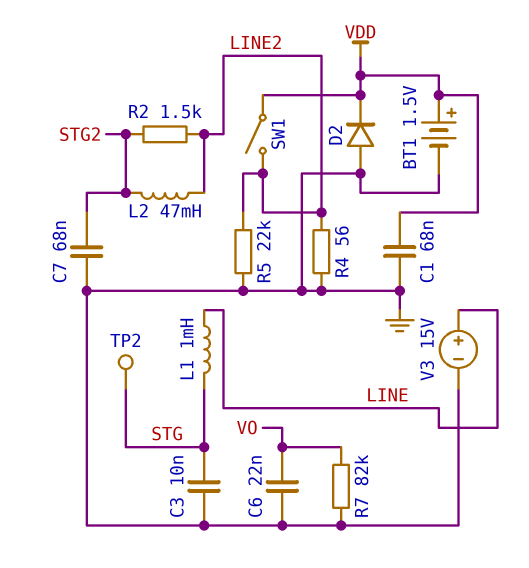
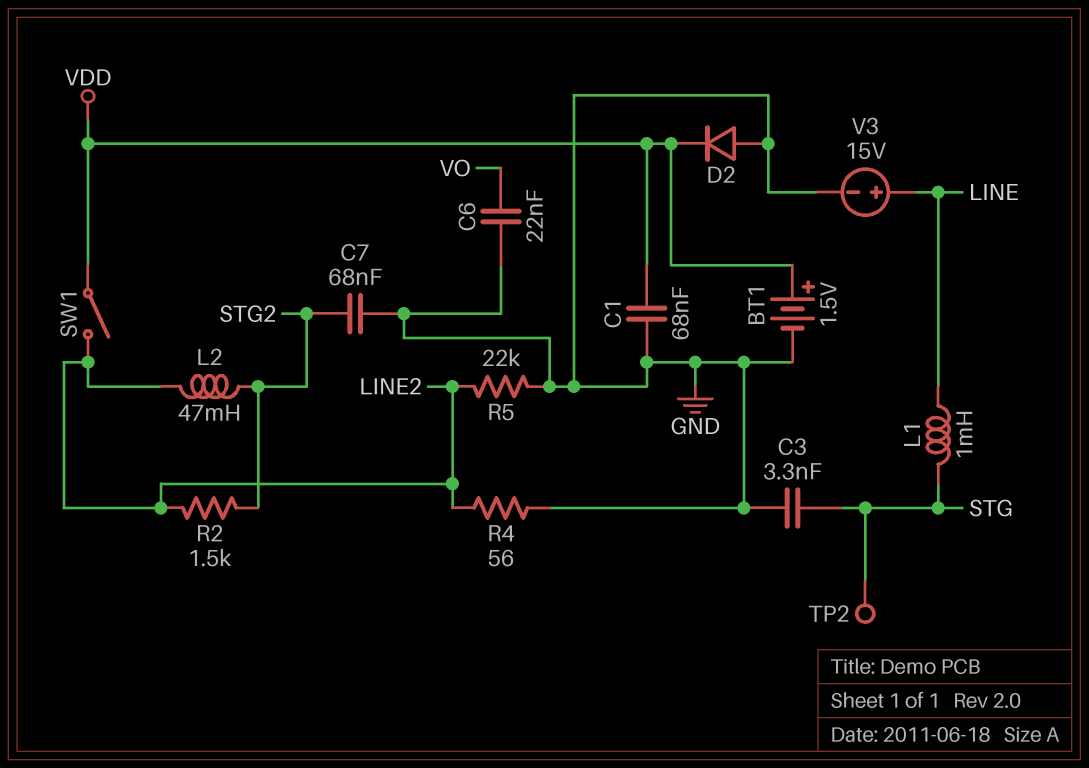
C3: 10nF (GND, STG) -> 3.3nF (GND, STG)
R7: 82k (GND, VO) -> none

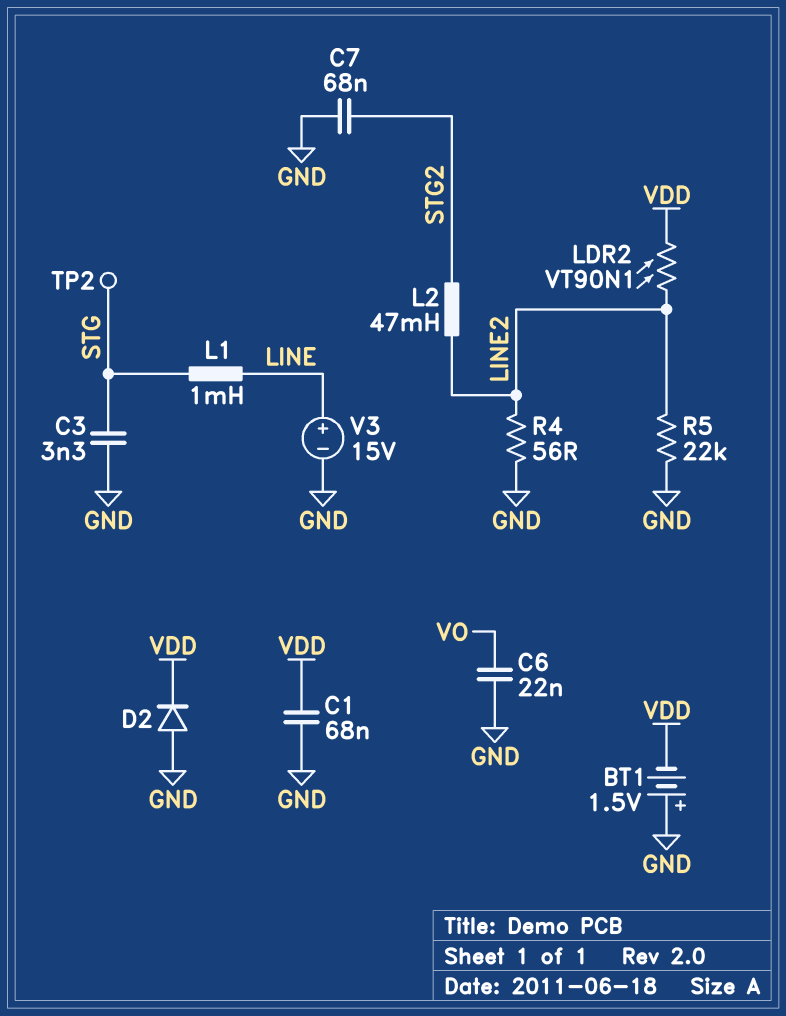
BT1: 1.5V (plus VDD, minus GND) -> 1.5V (plus GND, minus VDD)
LDR2: none -> VT90N1 (LINE2, VDD)
R2: 1.5k (LINE2, STG2) -> none
SW1: switch (LINE2, VDD) -> none

